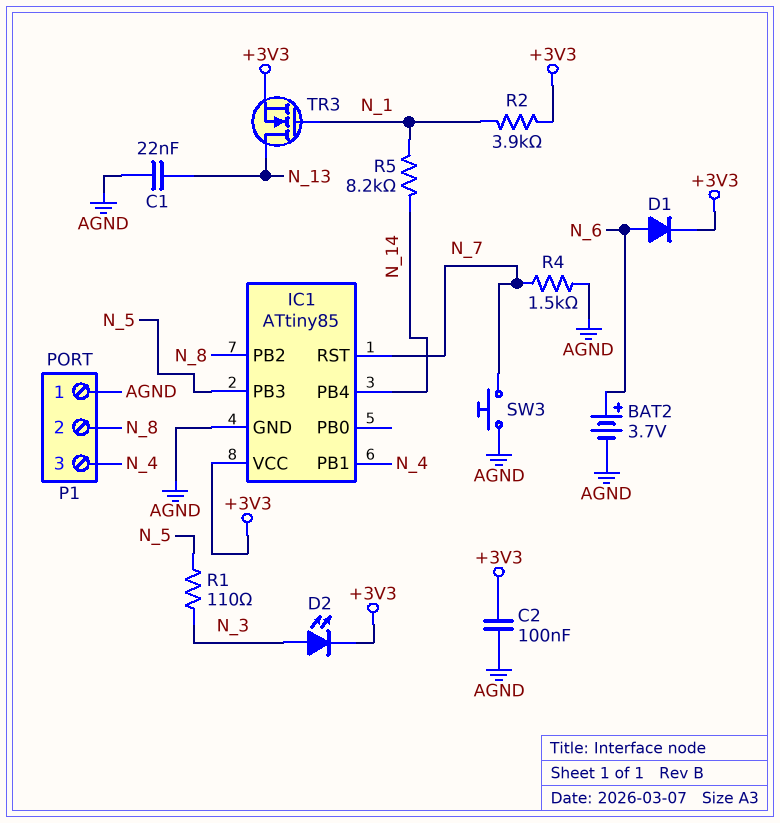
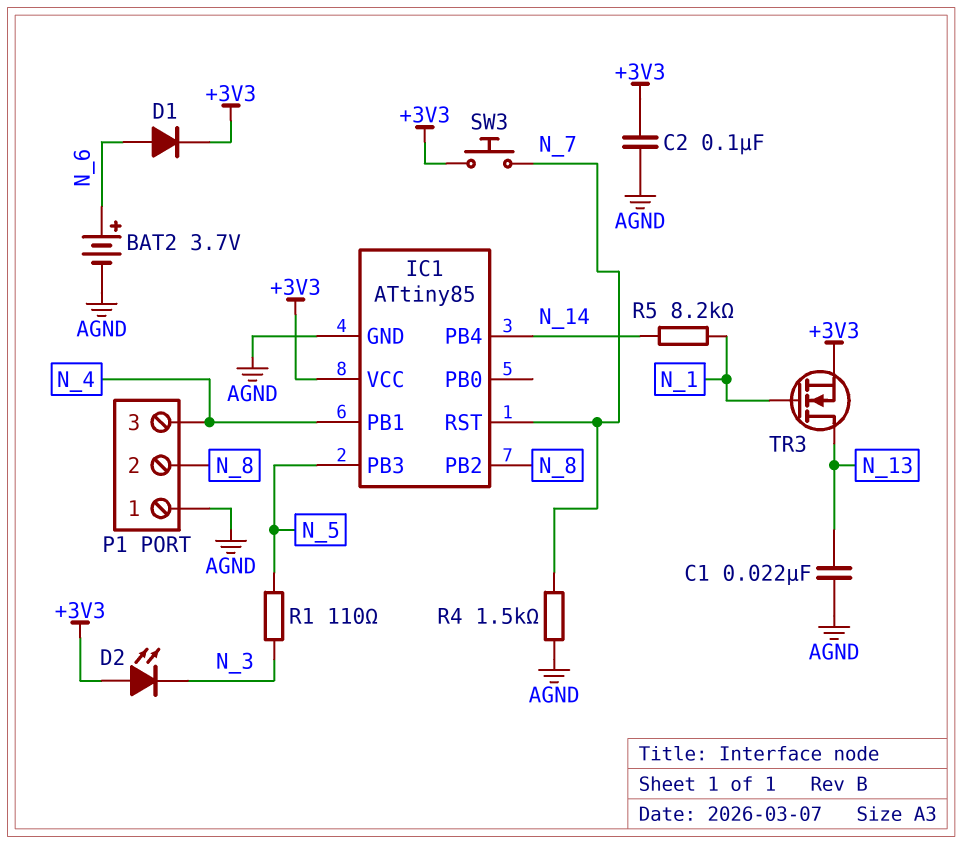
D2: LED (A N_3, K +3V3) -> LED (A +3V3, K N_3)
R2: 3.9k (+3V3, N_1) -> none
SW3: button (AGND, N_7) -> button (+3V3, N_7)

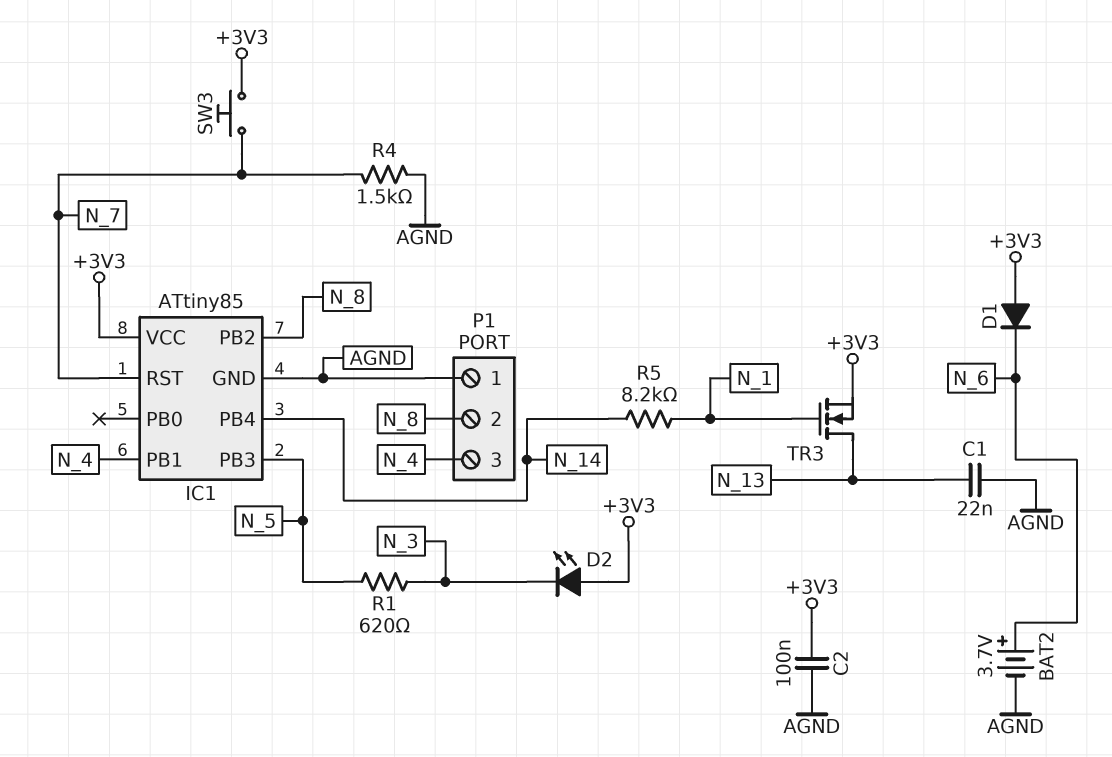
D1: diode (A N_6, K +3V3) -> diode (A +3V3, K N_6)
R1: 110 (N_3, N_5) -> 620 (N_3, N_5)

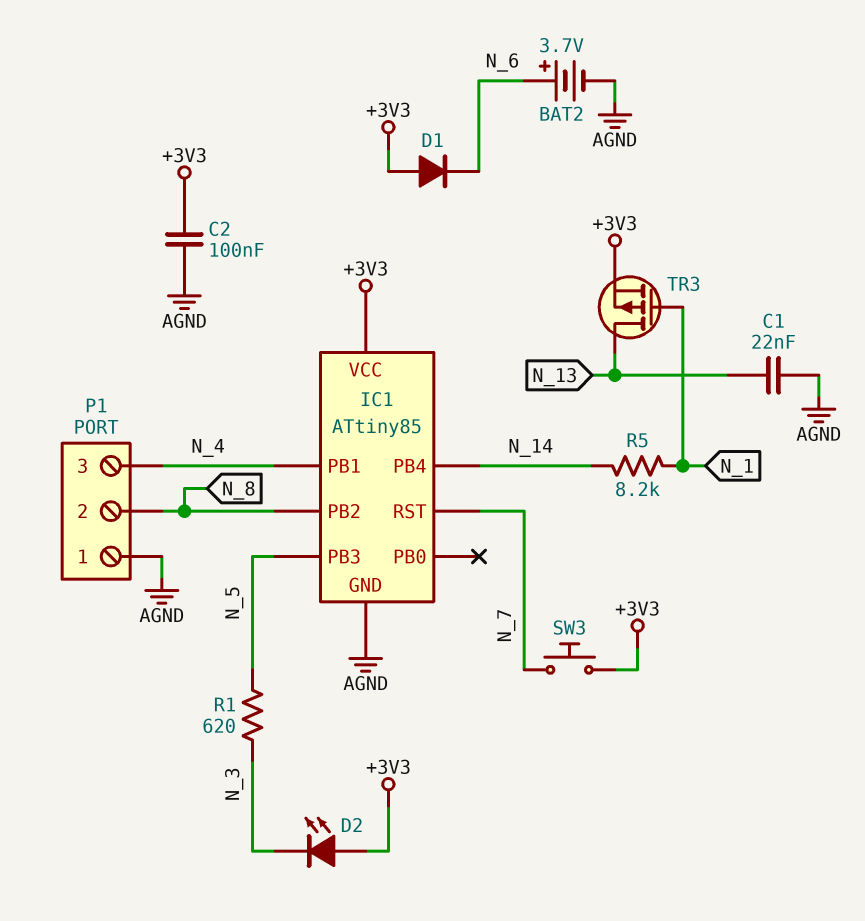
R4: 1.5k (AGND, N_7) -> none
TR3: NMOS (G N_1, D N_13, S +3V3) -> PMOS (G N_1, D N_13, S +3V3)

